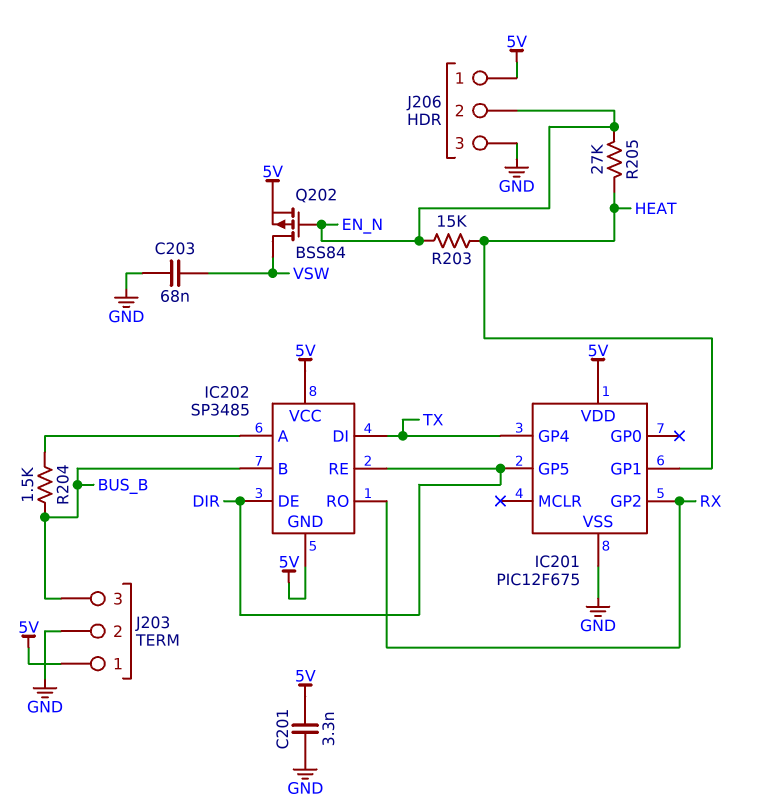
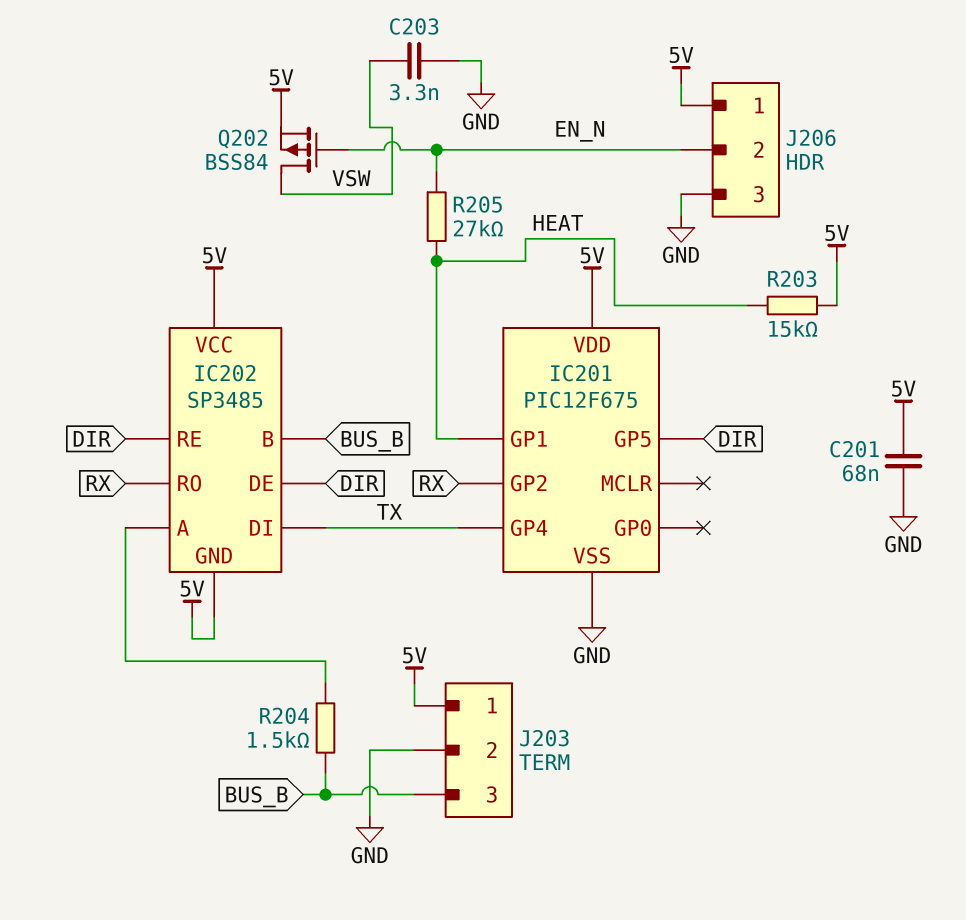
C201: 3.3nF (5V, GND) -> 68nF (5V, GND)
C203: 68nF (GND, VSW) -> 3.3nF (GND, VSW)
R203: 15k (EN_N, HEAT) -> 15k (5V, HEAT)

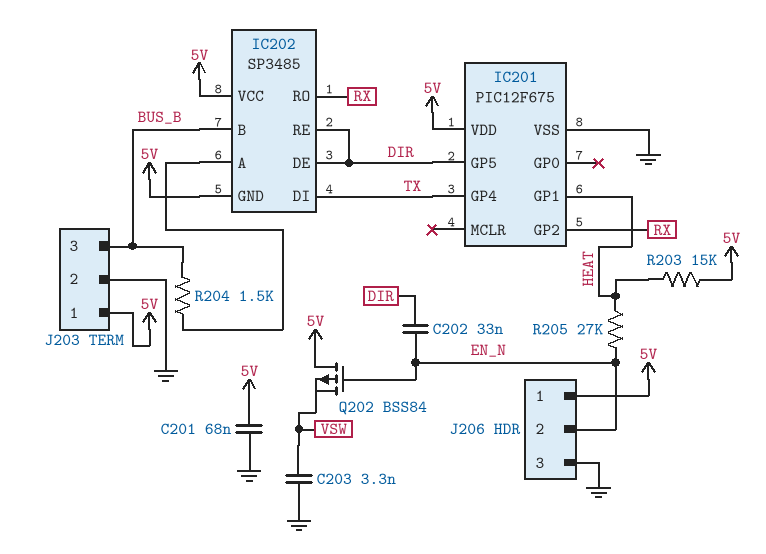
C202: none -> 33nF (DIR, EN_N)
Q202: PMOS BSS84 (G EN_N, D VSW, S 5V) -> PMOS BSS84 (G EN_N, D 5V, S VSW)

